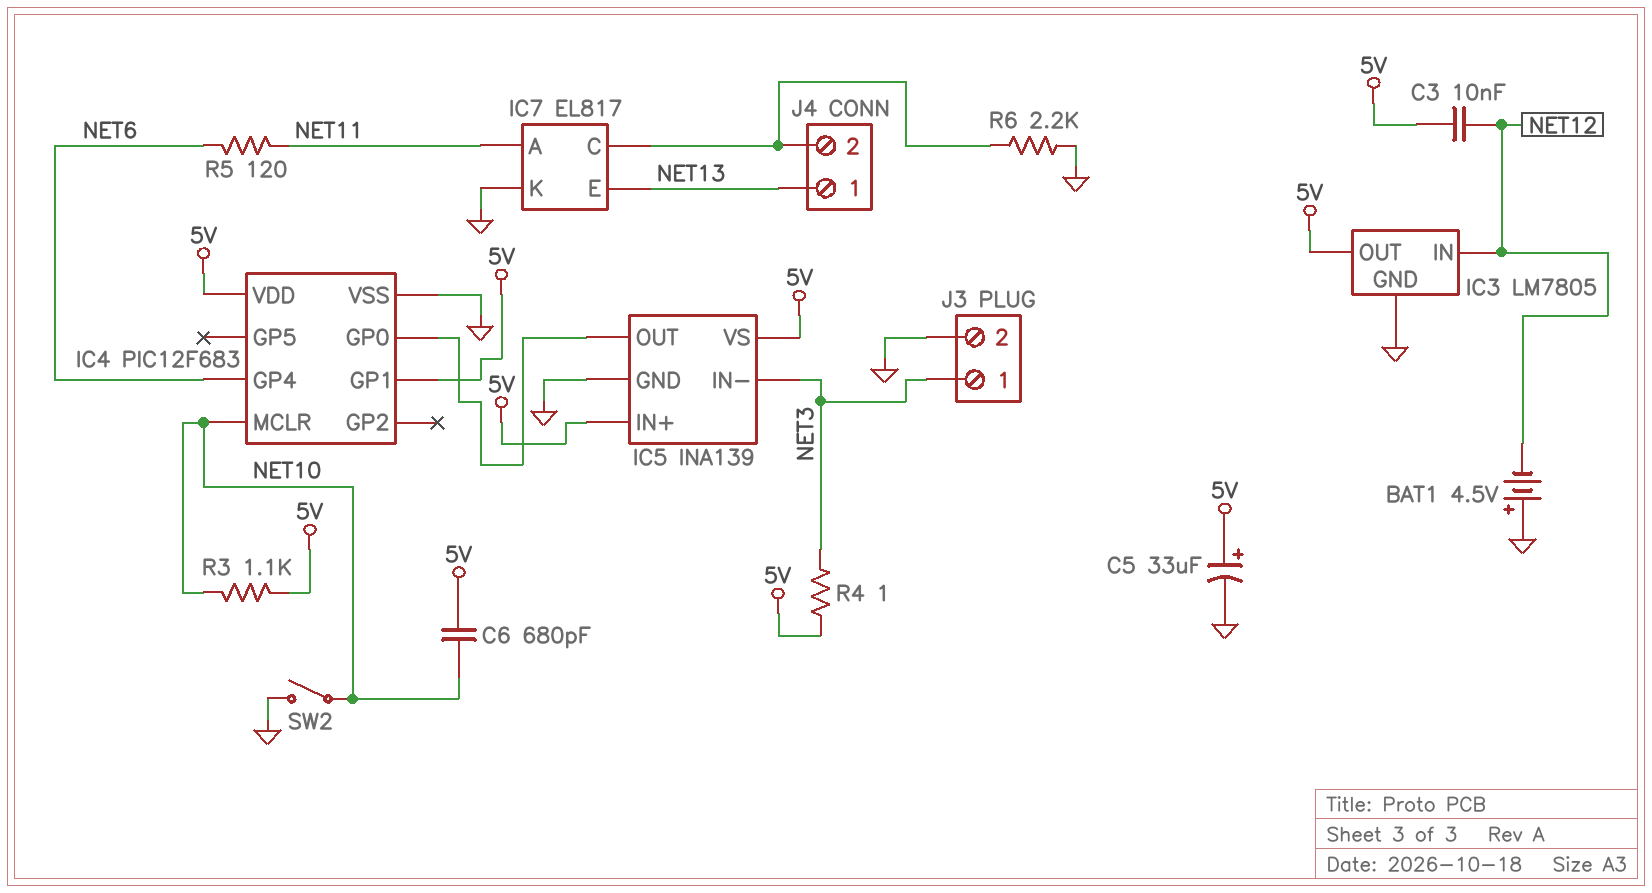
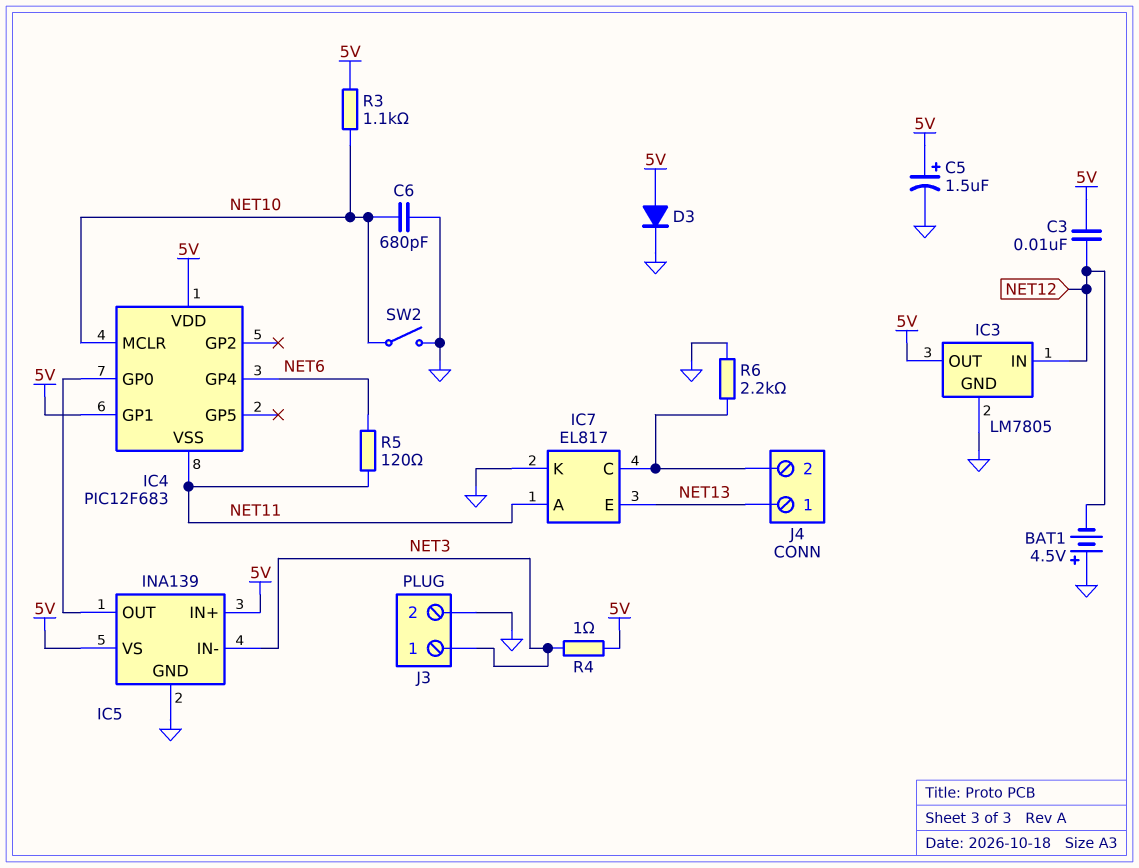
C5: 33uF (plus 5V, minus GND) -> 1.5uF (plus 5V, minus GND)
C6: 680pF (5V, NET10) -> 680pF (GND, NET10)
D3: none -> diode (A 5V, K GND)
IC4 pin VSS: GND -> NET11

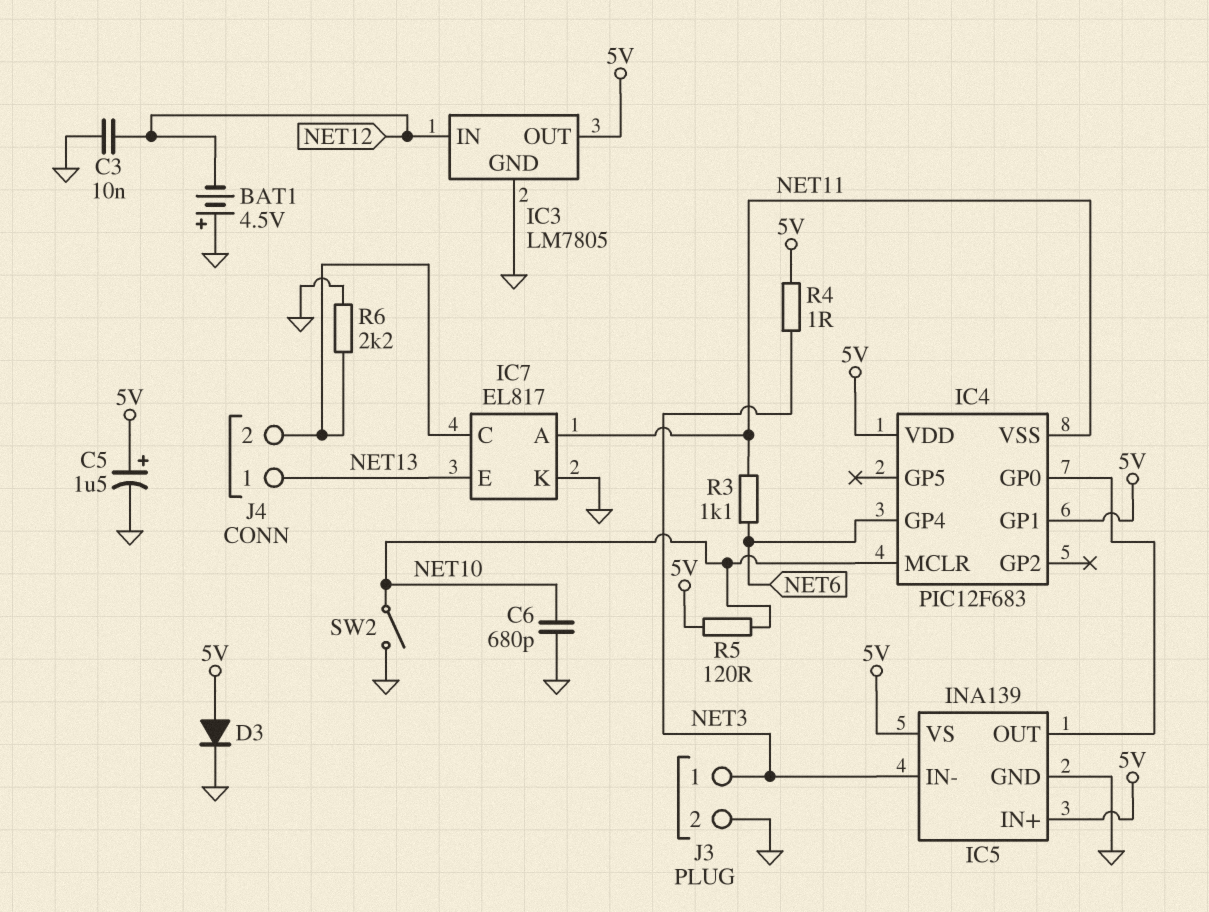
C3: 10nF (5V, NET12) -> 10nF (GND, NET12)
R3: 1.1k (5V, NET10) -> 1.1k (NET6, NET11)
R5: 120 (NET6, NET11) -> 120 (5V, NET10)

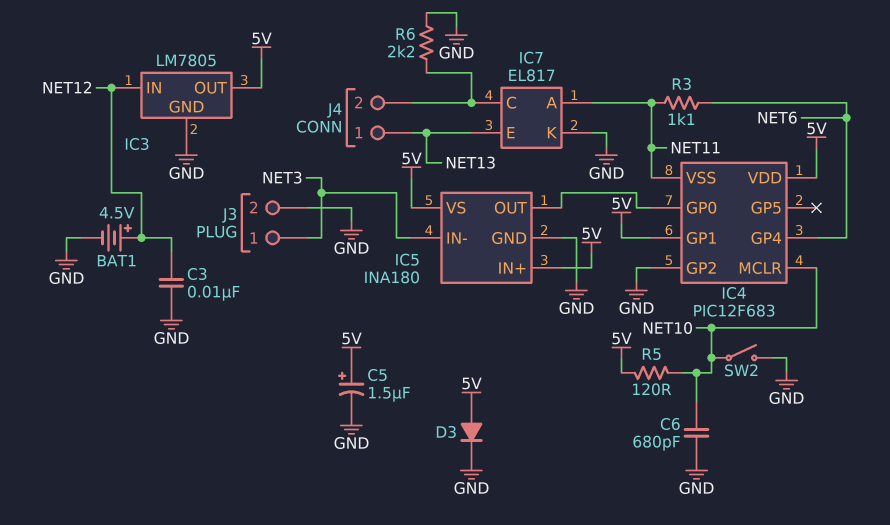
BAT1: 4.5V (plus GND, minus NET12) -> 4.5V (plus NET12, minus GND)
IC4 pin GP2: none -> GND
IC5: INA139 -> INA180
R4: 1 (5V, NET3) -> none

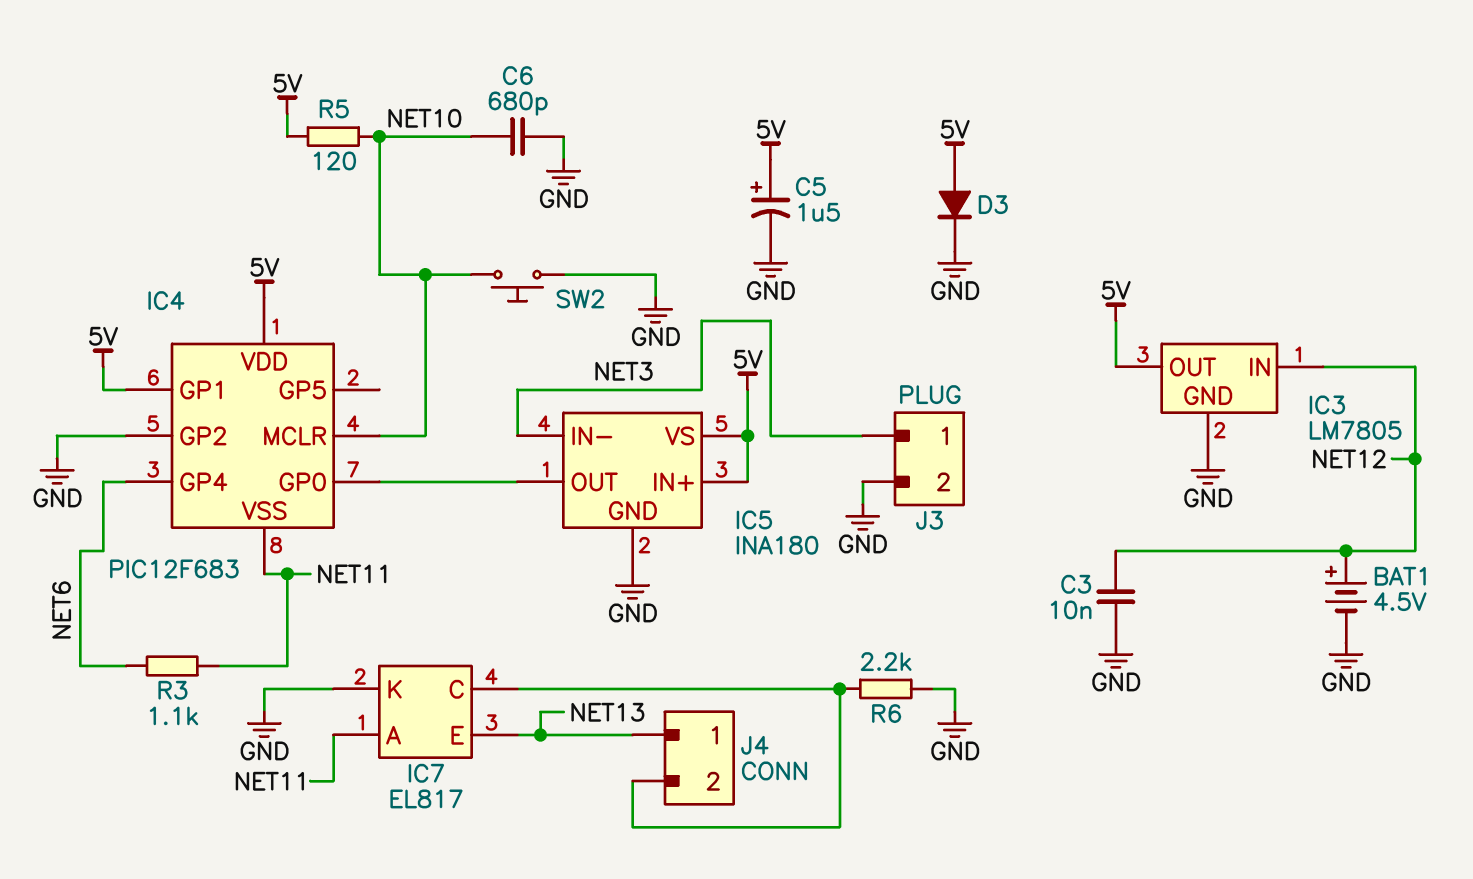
SW2: switch (GND, NET10) -> button (GND, NET10)

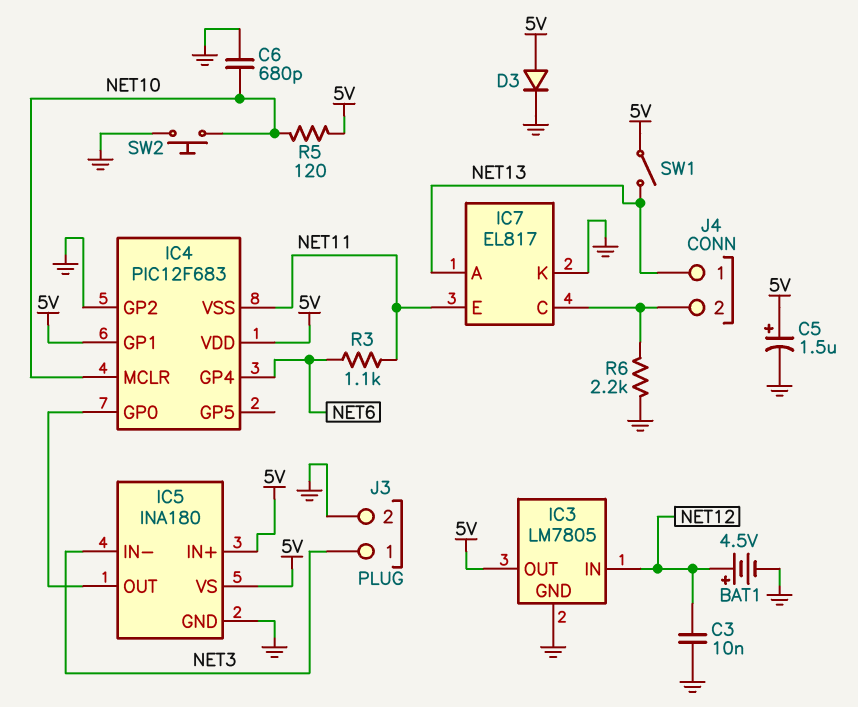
IC7 pin A: NET11 -> NET13
IC7 pin E: NET13 -> NET11
SW1: none -> switch (5V, NET13)

